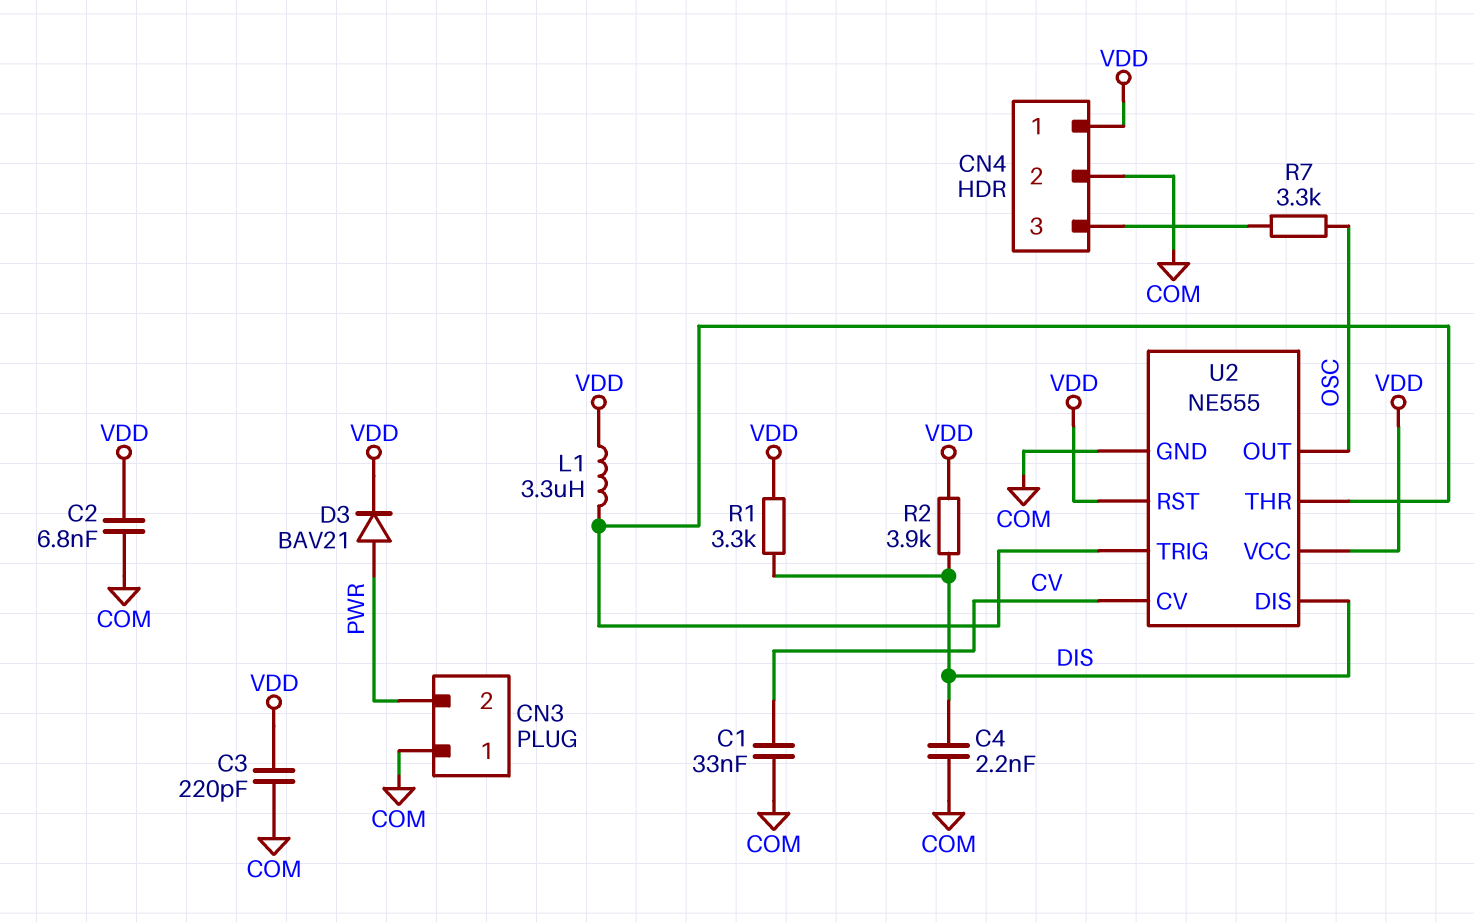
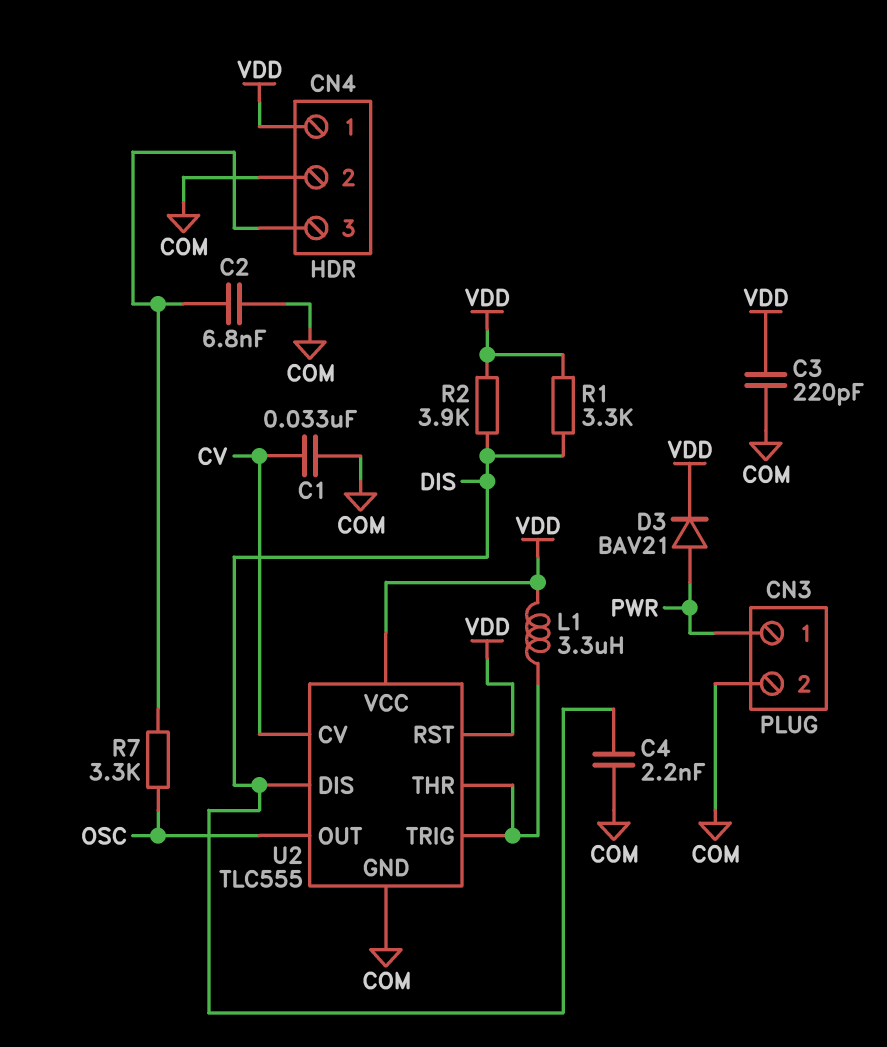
C2: 6.8nF (COM, VDD) -> 6.8nF (CN4/3, COM)
CN3 pin 1: COM -> PWR
CN3 pin 2: PWR -> COM
U2: NE555 -> TLC555

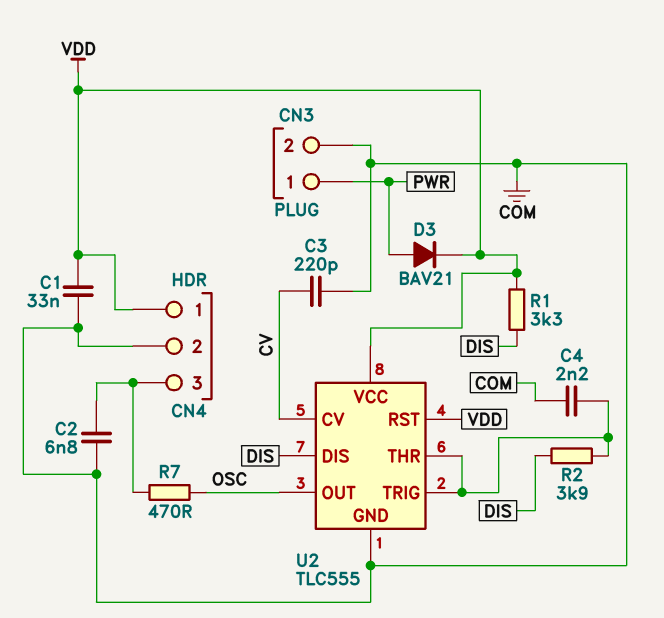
C1: 33nF (COM, CV) -> 33nF (COM, VDD)
C3: 220pF (COM, VDD) -> 220pF (COM, CV)
C4: 2.2nF (COM, DIS) -> 2.2nF (COM, U2/THR)
L1: 3.3uH (U2/THR, VDD) -> none
R2: 3.9k (DIS, VDD) -> 3.9k (DIS, U2/THR)
R7: 3.3k (CN4/3, OSC) -> 470 (CN4/3, OSC)

